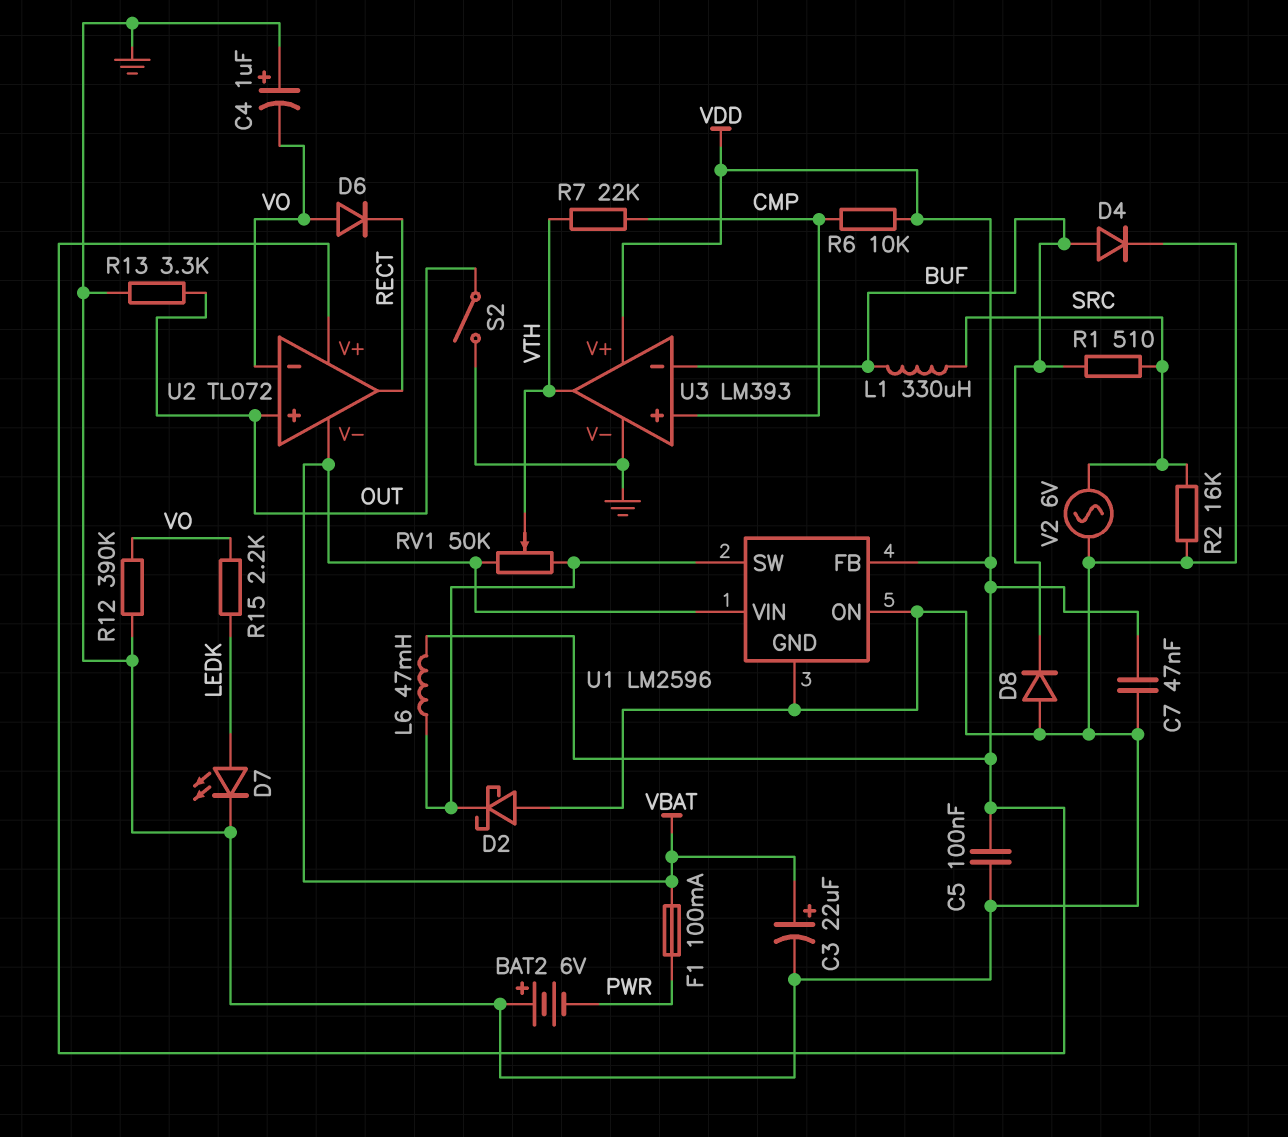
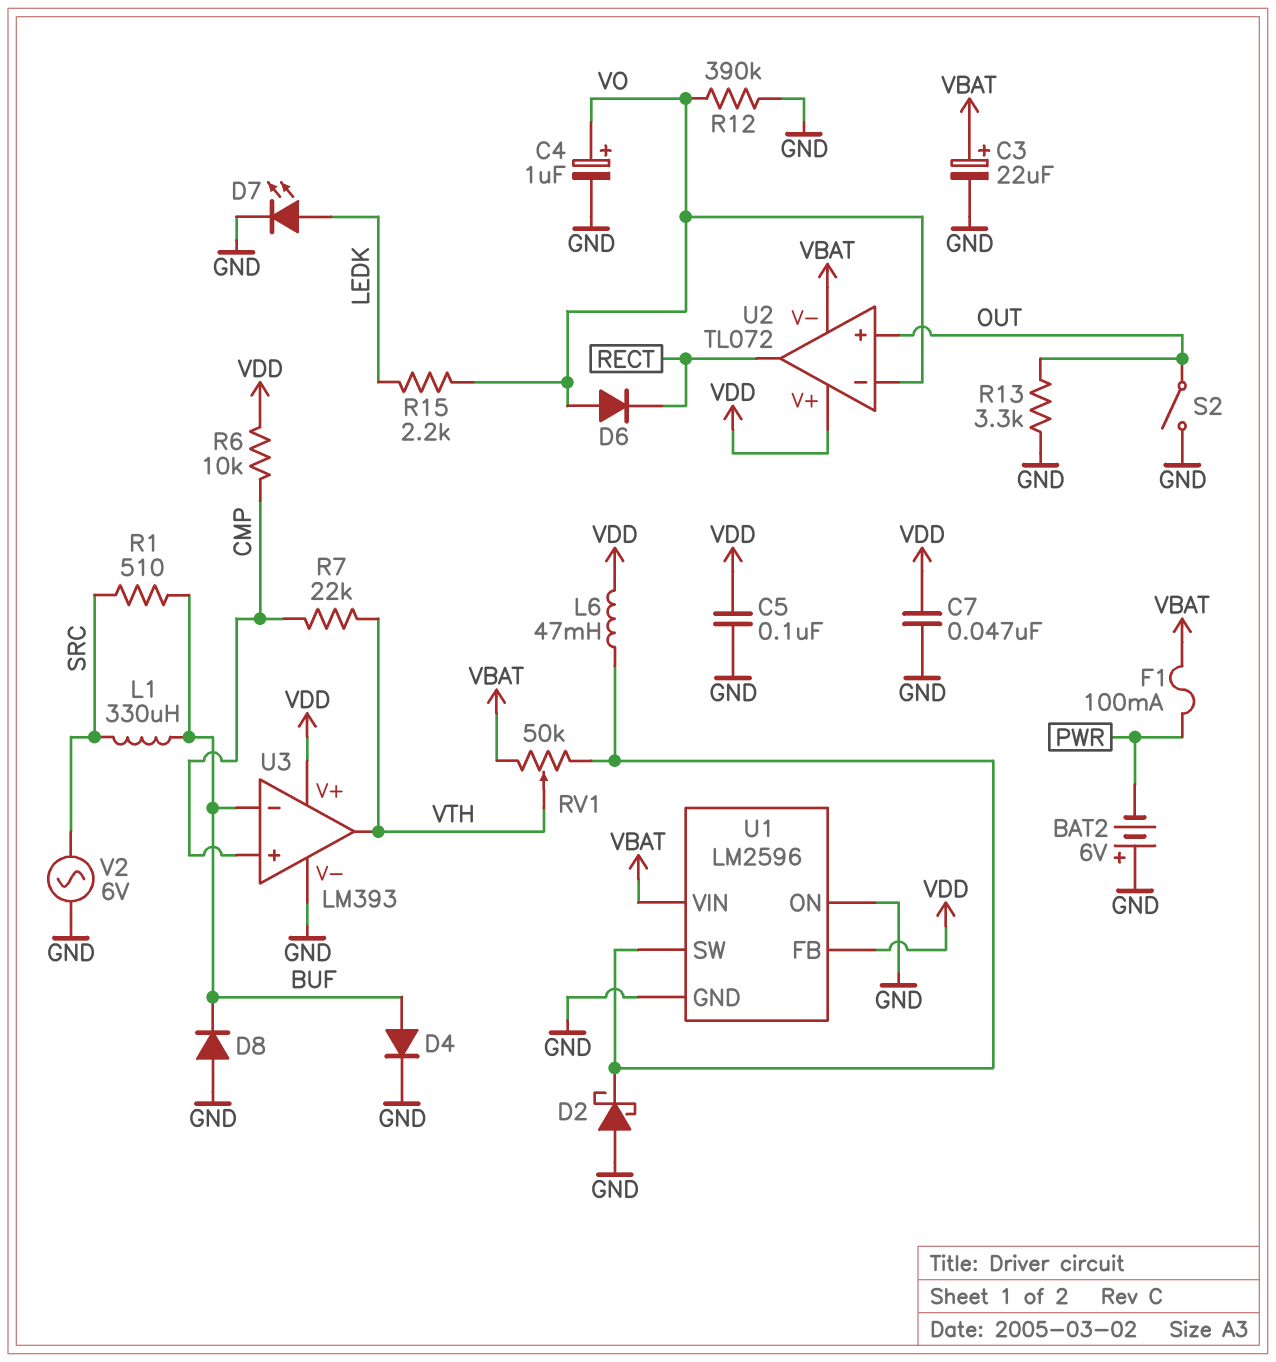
C4: 1uF (plus GND, minus VO) -> 1uF (plus VO, minus GND)
R2: 16k (GND, SRC) -> none

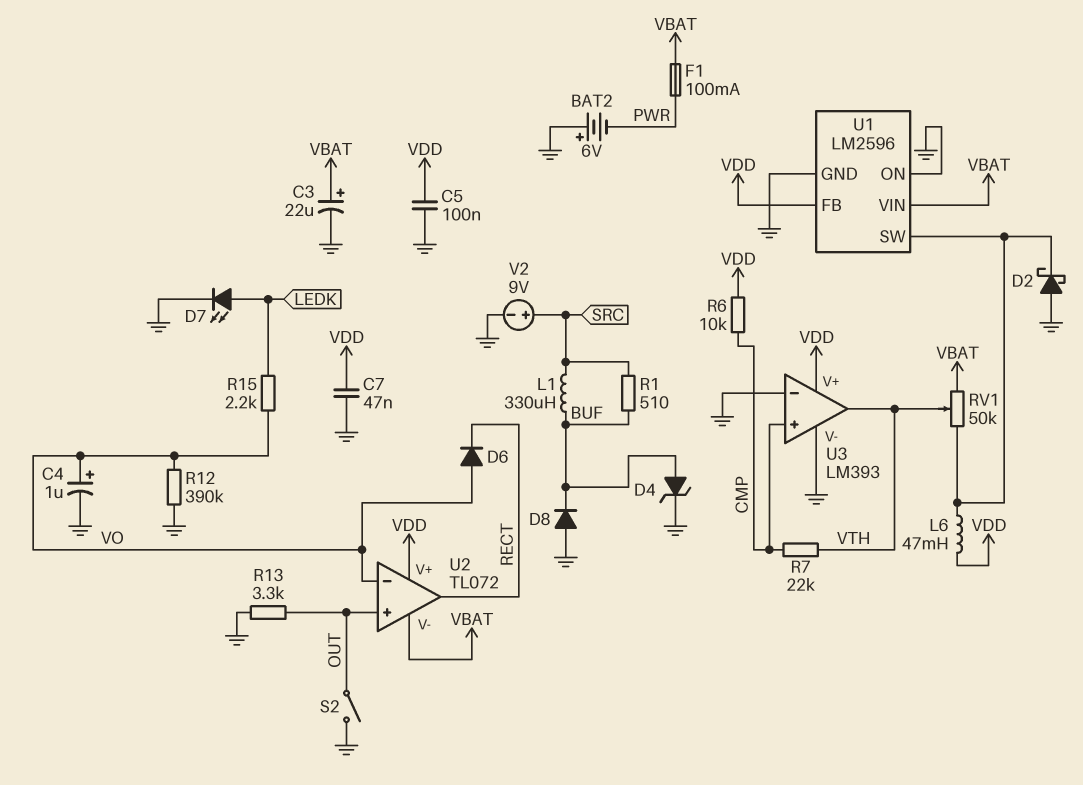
D4: diode (A BUF, K GND) -> zener (A BUF, K GND)
U3 pin in-: BUF -> GND
V2: AC 6V (GND, SRC) -> 9V (plus SRC, minus GND)

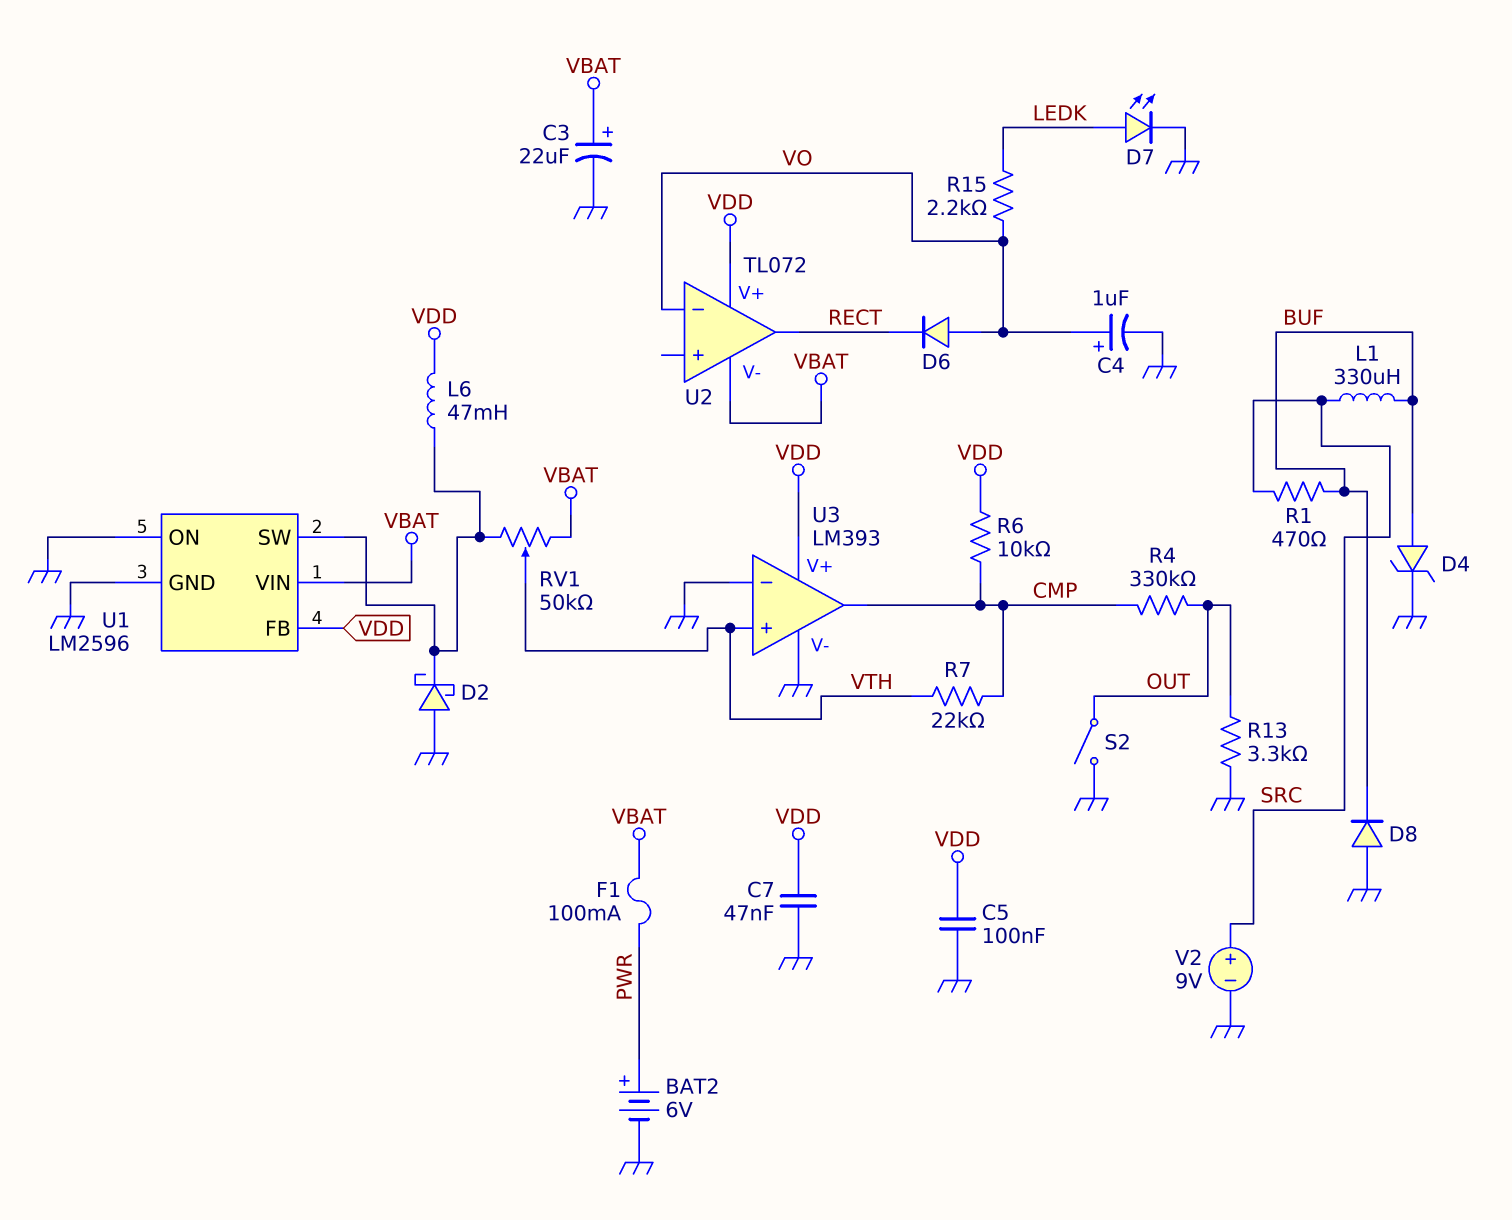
BAT2: 6V (plus GND, minus PWR) -> 6V (plus PWR, minus GND)
R1: 510 (BUF, SRC) -> 470 (BUF, SRC)
R4: none -> 330k (CMP, OUT)
R12: 390k (GND, VO) -> none
U2 pin in+: OUT -> none
U3 pin in+: CMP -> VTH
U3 pin out: VTH -> CMP

